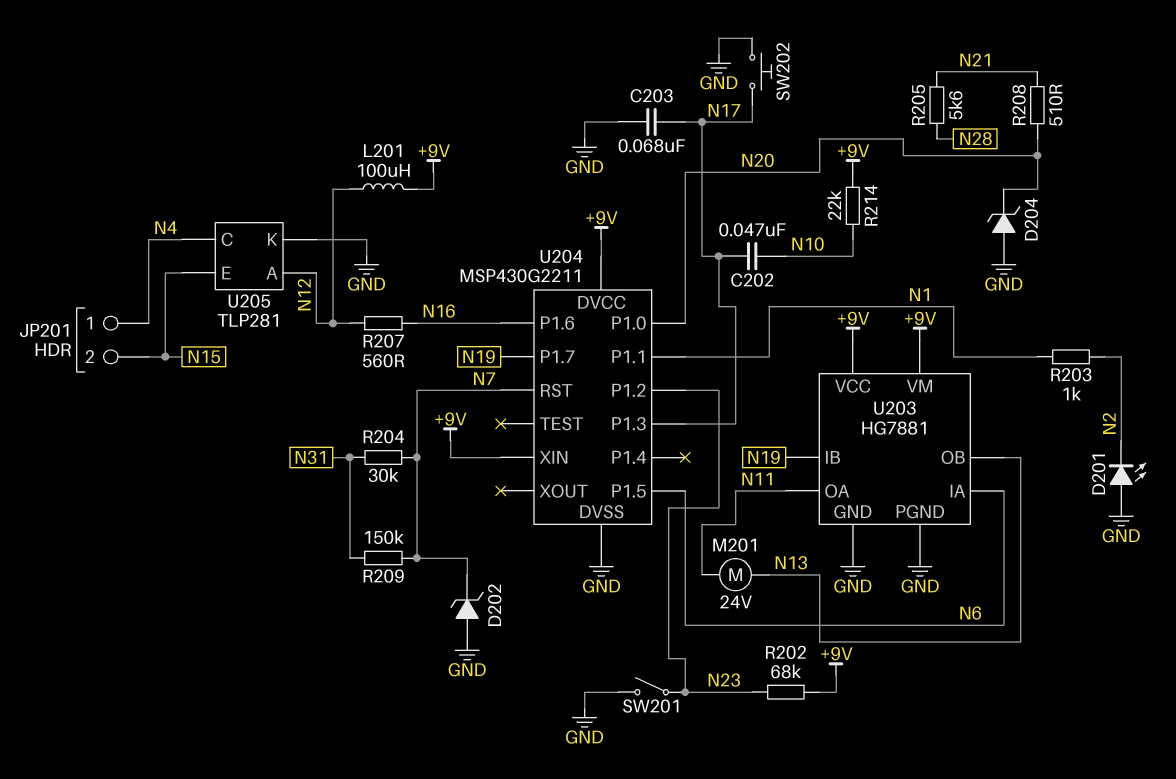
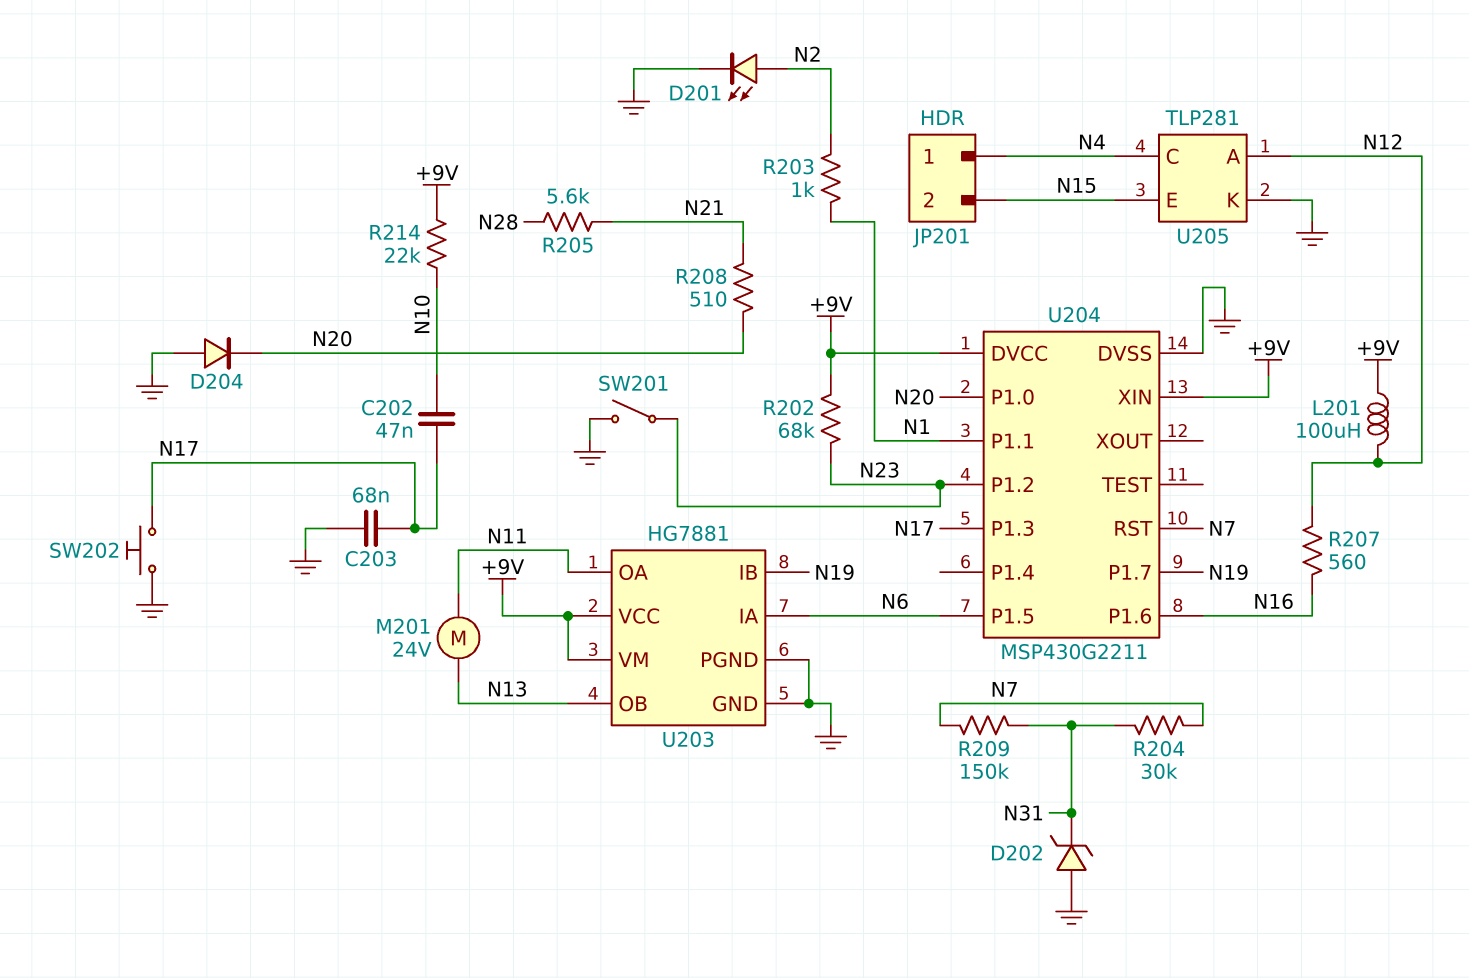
D201: LED (A GND, K N2) -> LED (A N2, K GND)
D202: zener (A GND, K N7) -> zener (A GND, K N31)
D204: zener (A GND, K N20) -> diode (A GND, K N20)

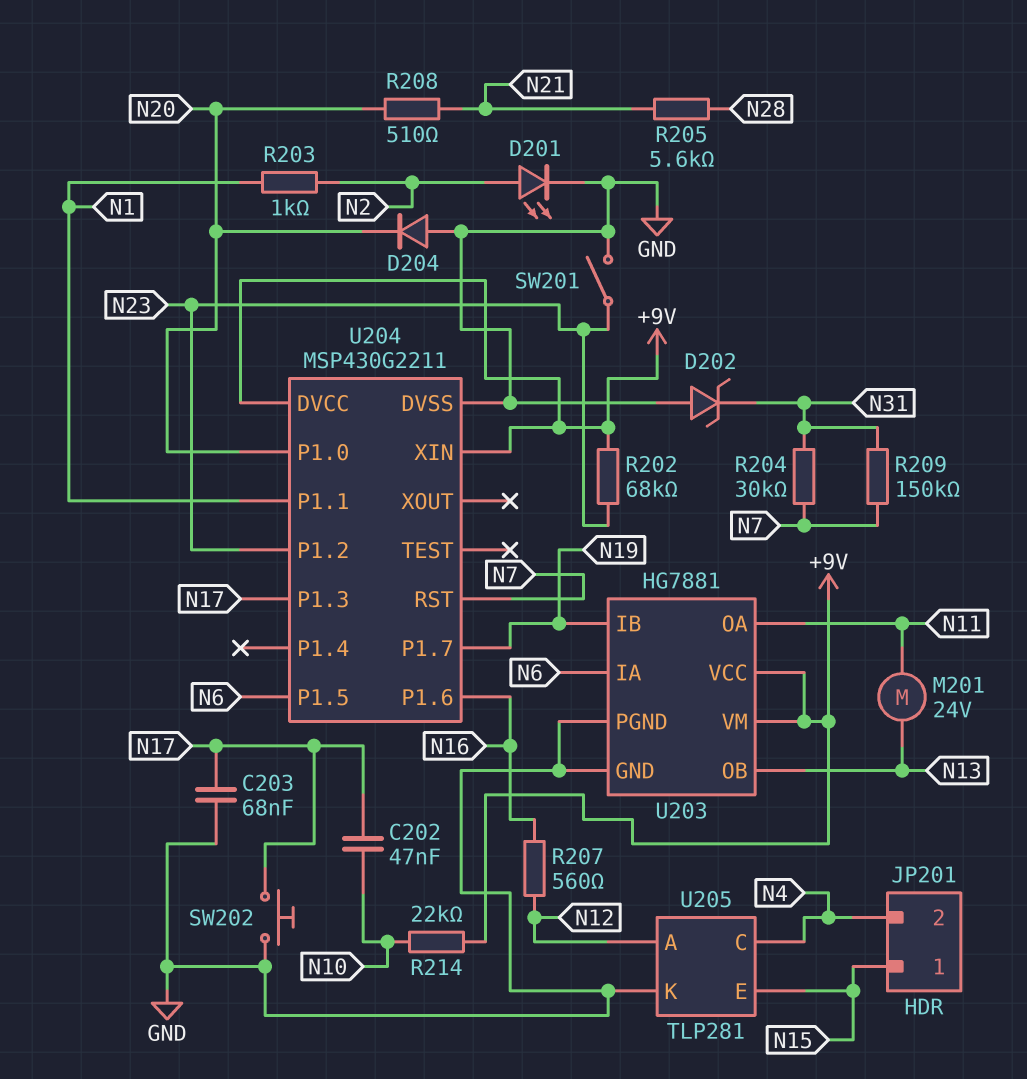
JP201 pin 1: N4 -> N15
JP201 pin 2: N15 -> N4
L201: 100uH (+9V, N12) -> none

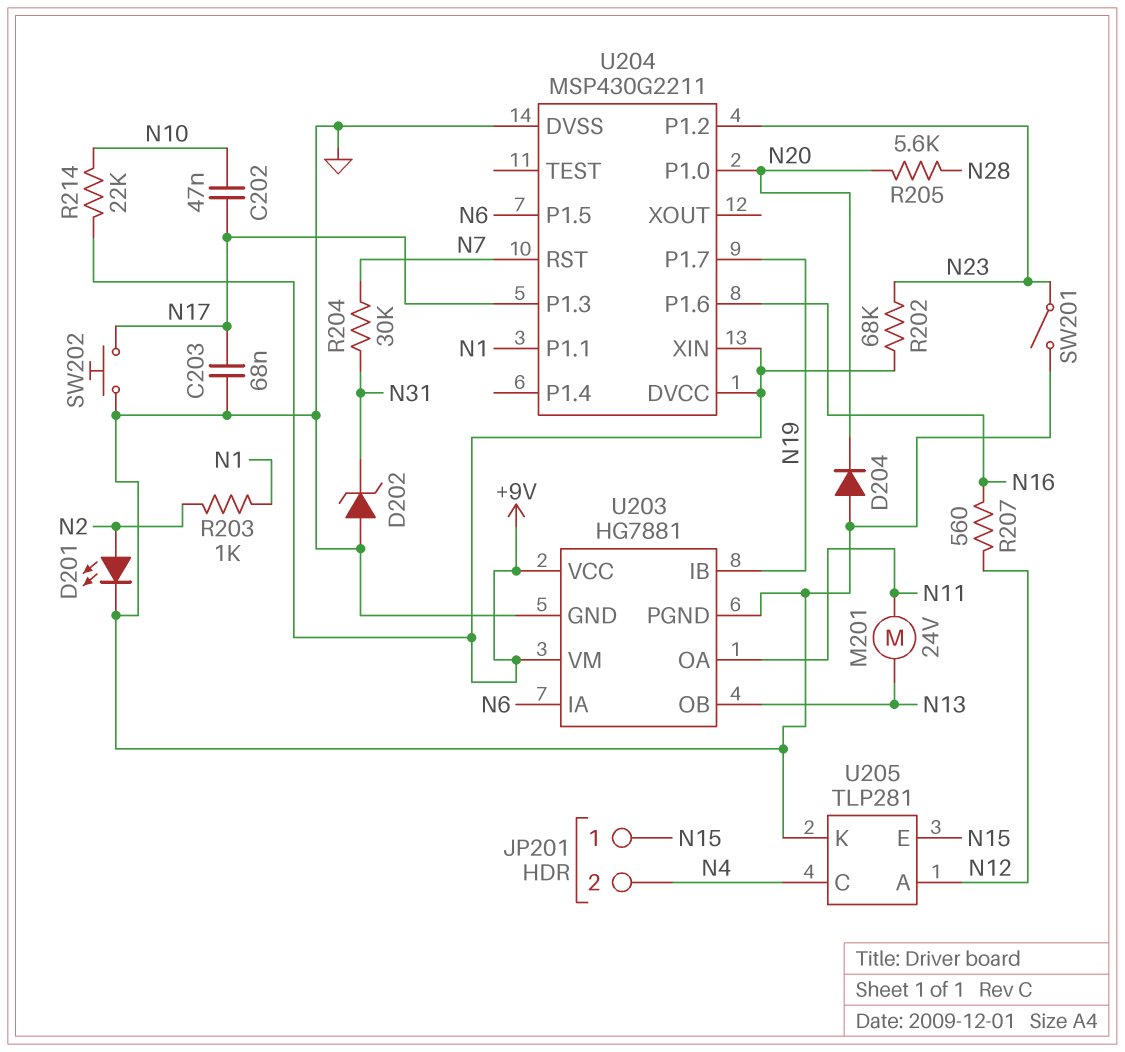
R205: 5.6k (N21, N28) -> 5.6k (N20, N28)
R208: 510 (N20, N21) -> none
R209: 150k (N7, N31) -> none

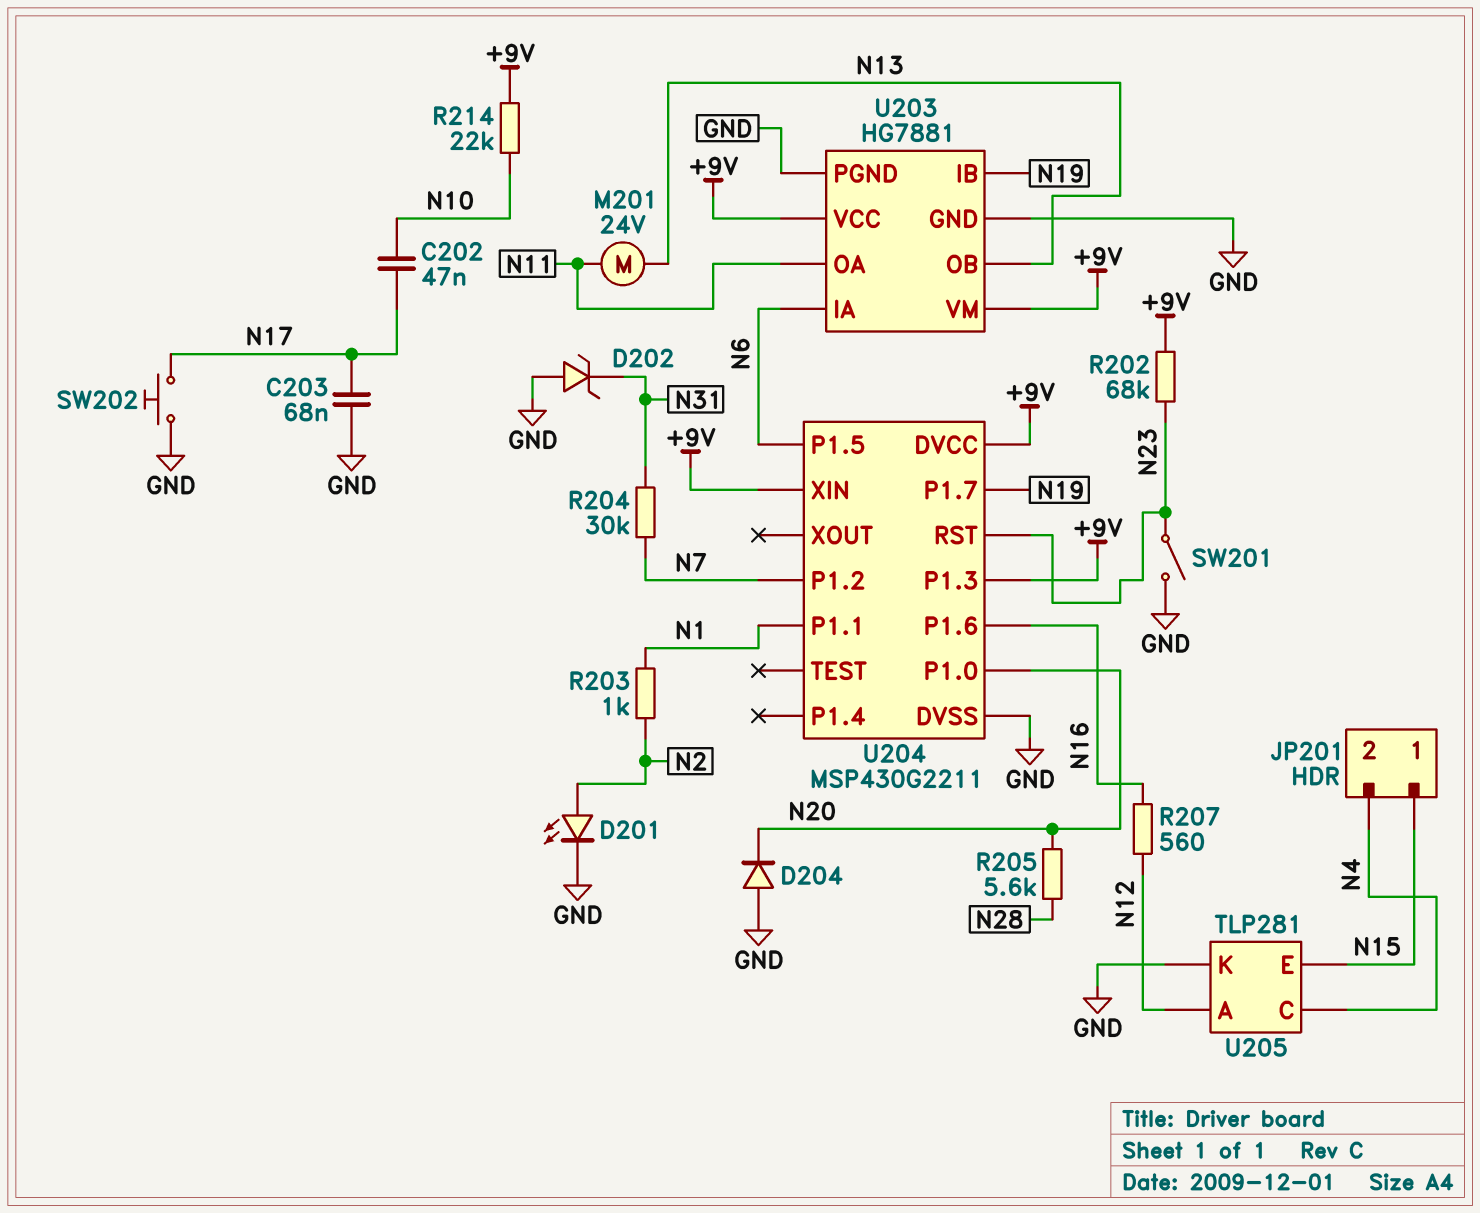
U204 pin P1.2: N23 -> N7
U204 pin P1.3: N17 -> +9V
U204 pin RST: N7 -> N23

